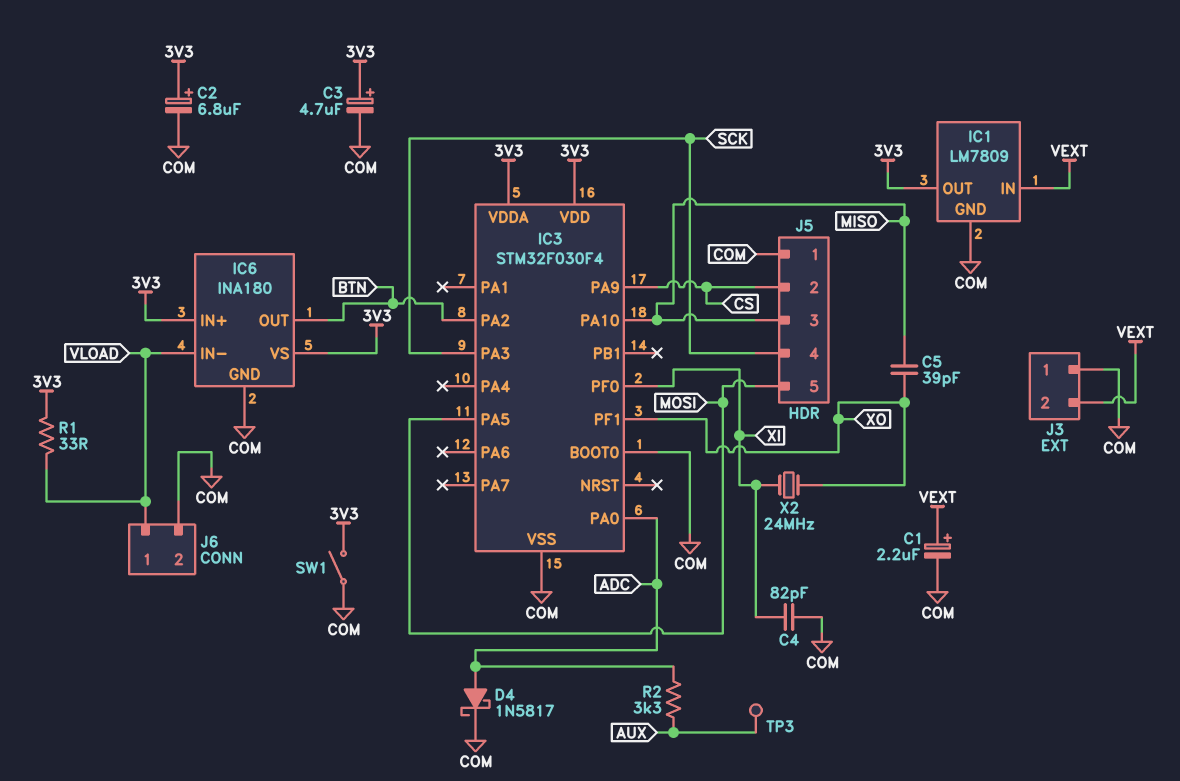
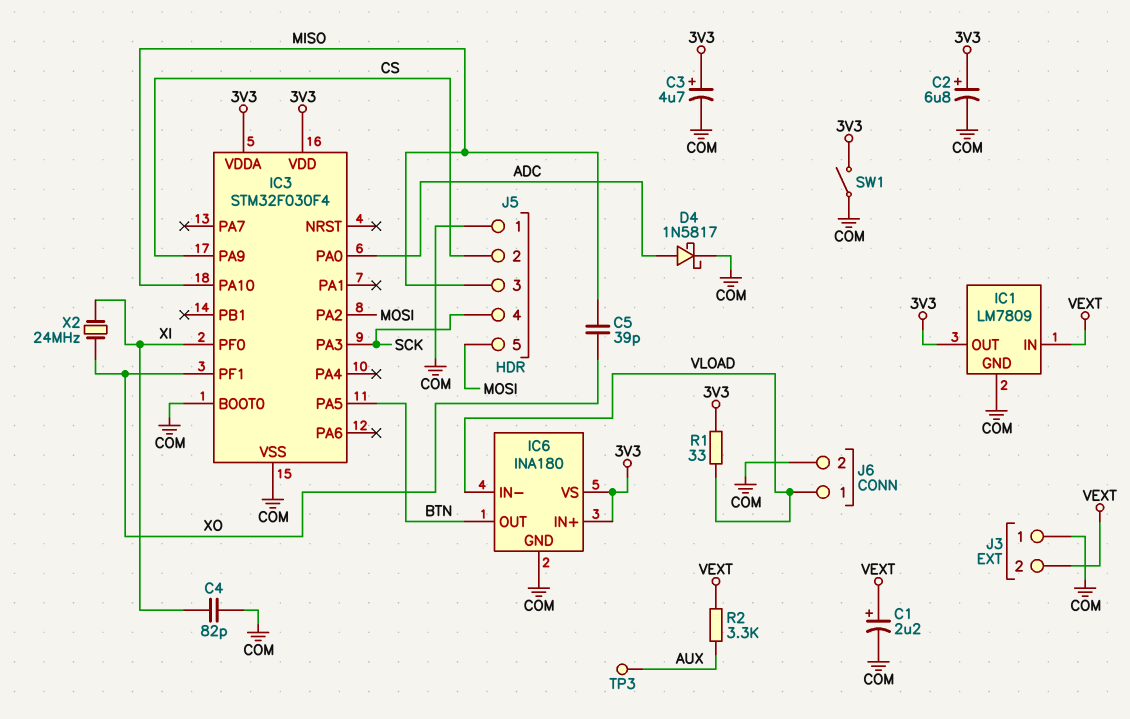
IC3 pin PA2: BTN -> MOSI
IC3 pin PA5: MOSI -> BTN
R2: 3.3k (ADC, AUX) -> 3.3k (AUX, VEXT)

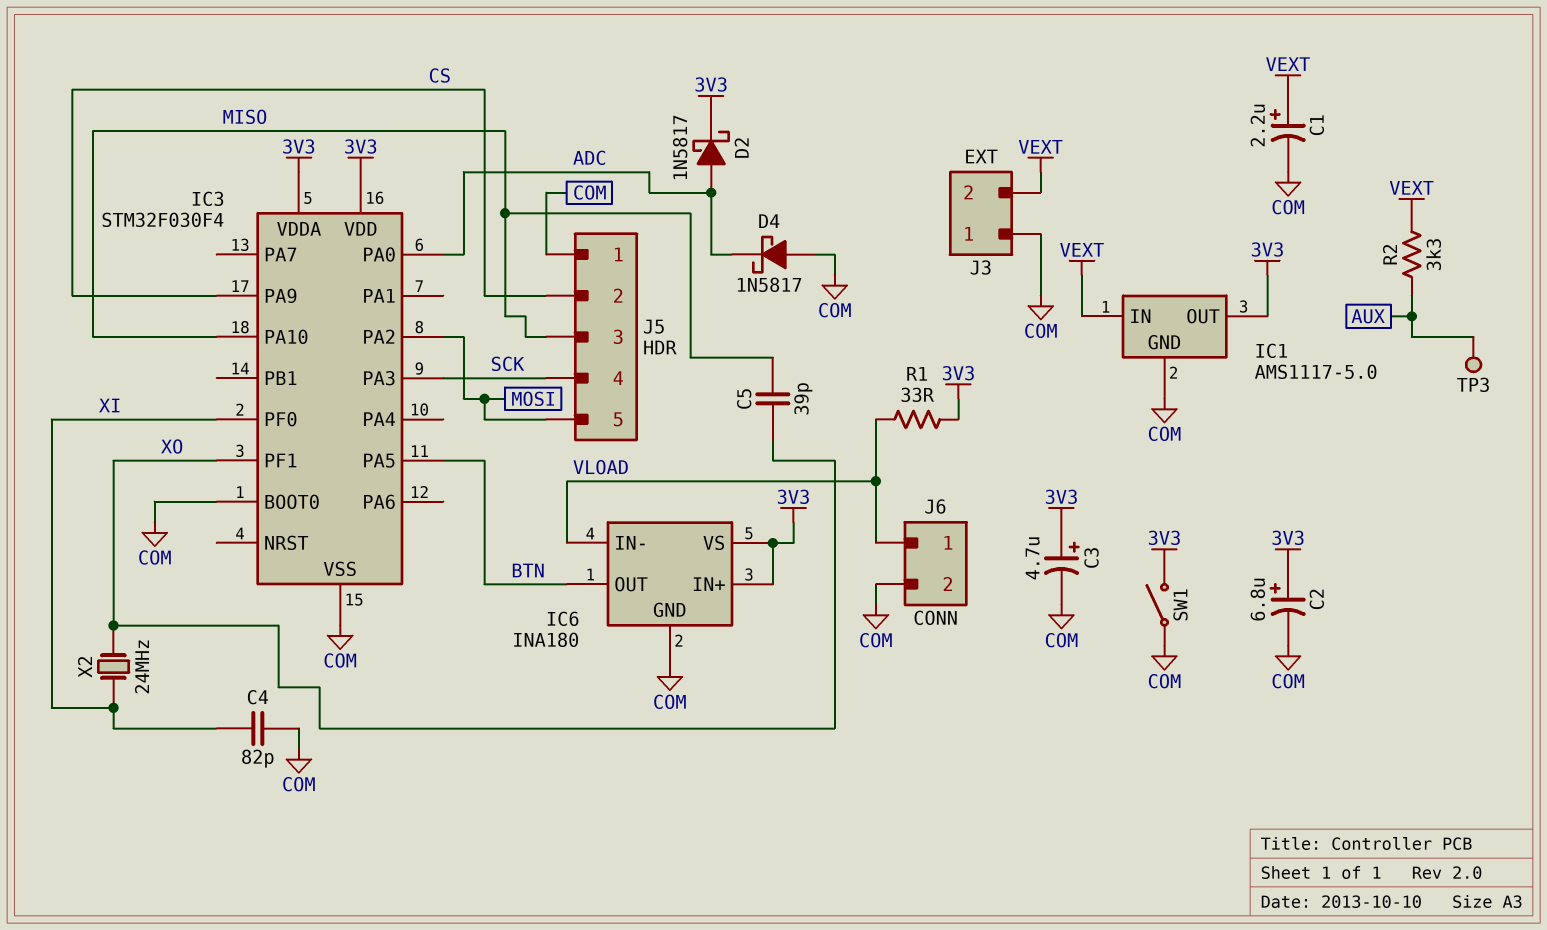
D2: none -> schottky 1N5817 (A ADC, K 3V3)
D4: schottky 1N5817 (A ADC, K COM) -> schottky 1N5817 (A COM, K ADC)
IC1: LM7809 -> AMS1117-5.0

